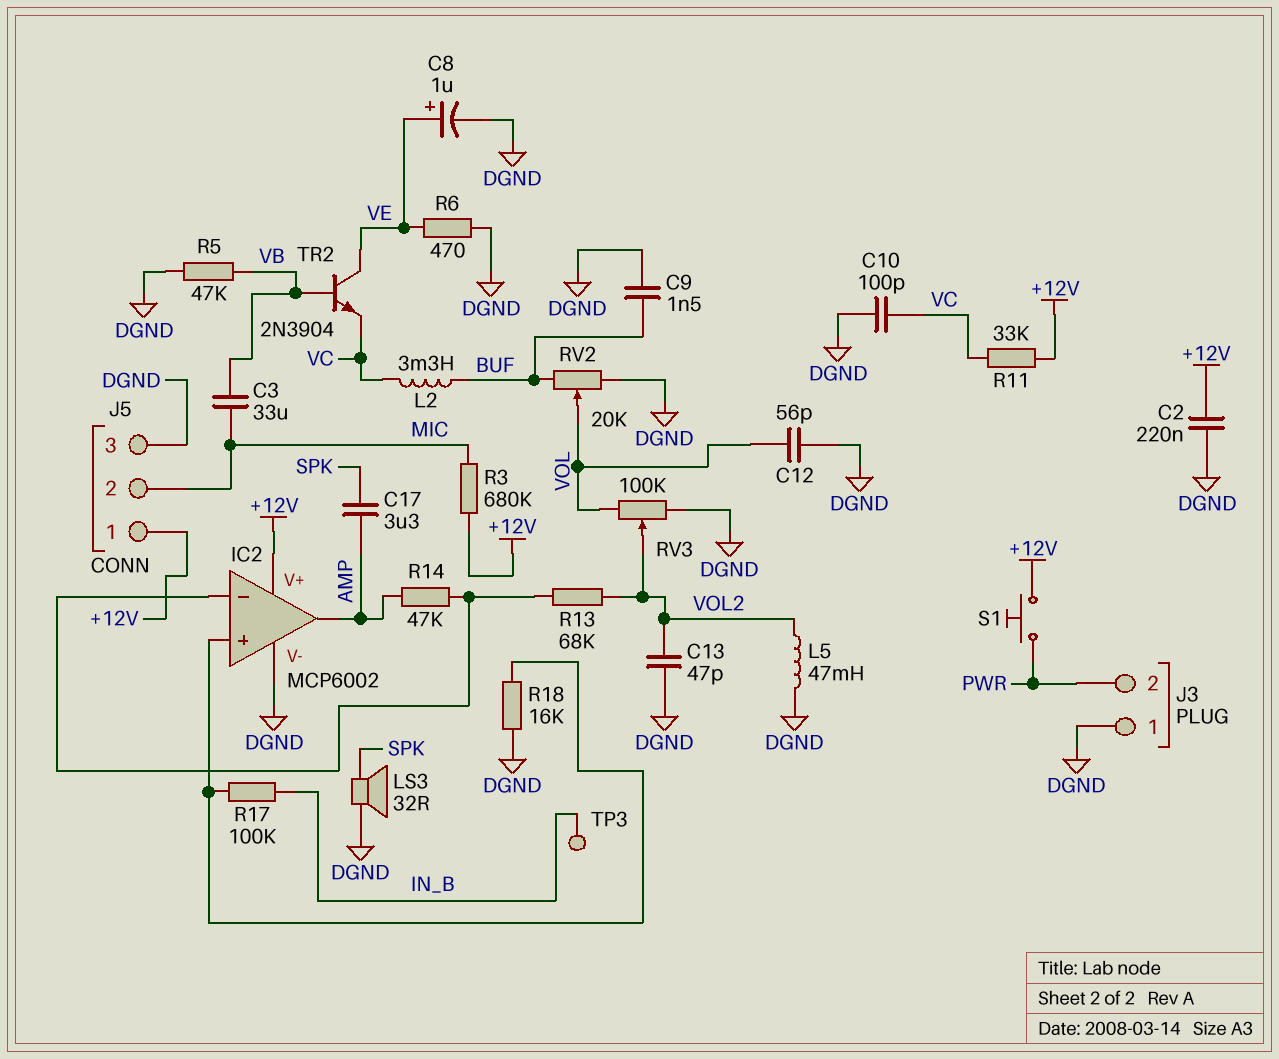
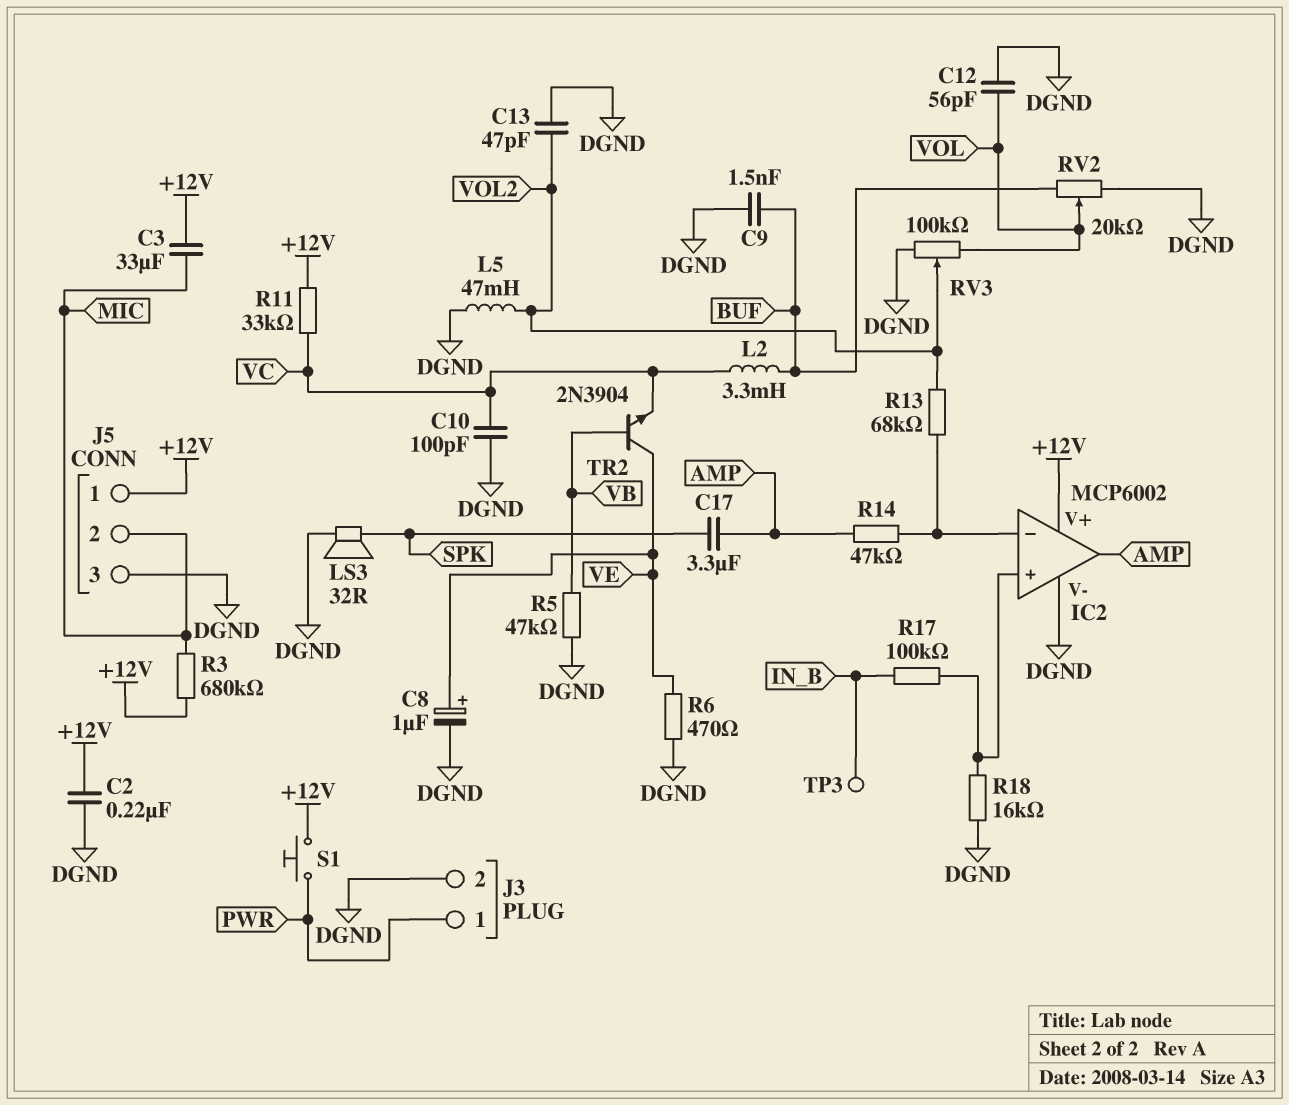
C3: 33uF (MIC, VB) -> 33uF (+12V, MIC)
J3 pin 1: DGND -> PWR
J3 pin 2: PWR -> DGND

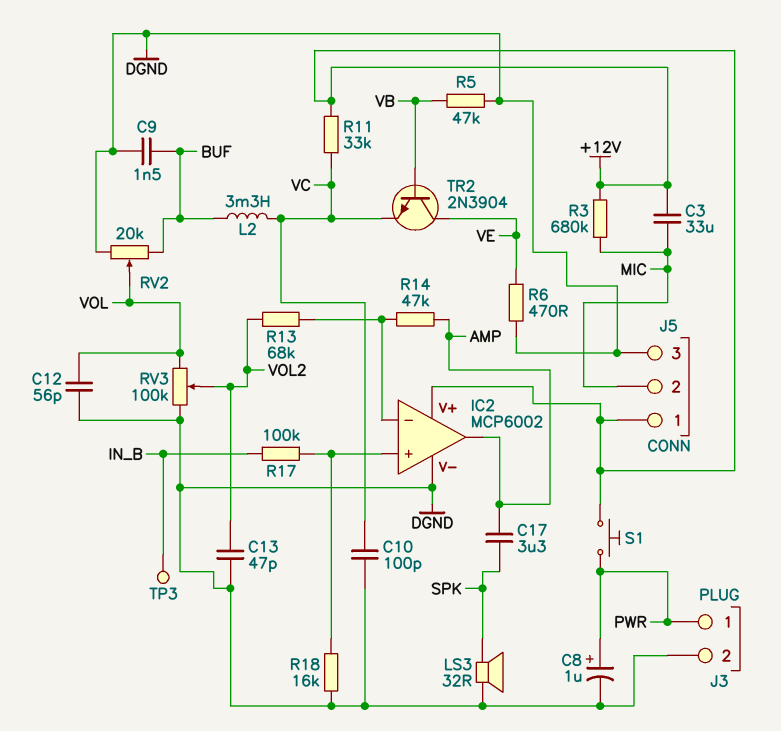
C2: 220nF (+12V, DGND) -> none
C8: 1uF (plus VE, minus DGND) -> 1uF (plus PWR, minus DGND)
L5: 47mH (DGND, VOL2) -> none

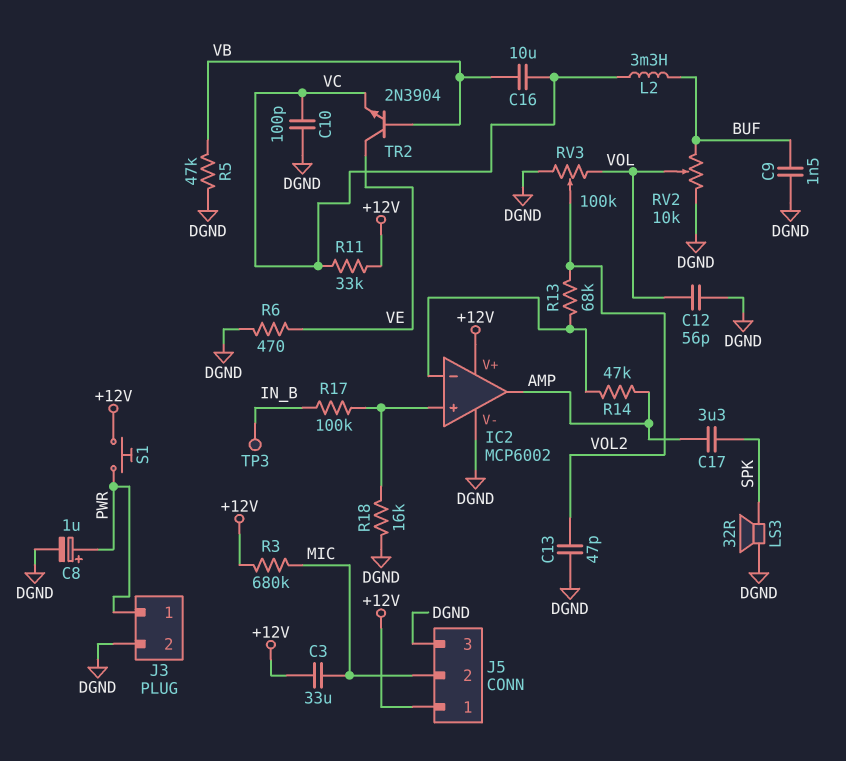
C16: none -> 10uF (VB, VC)
RV2: 20k (BUF, DGND, wiper VOL) -> 10k (BUF, DGND, wiper VOL)

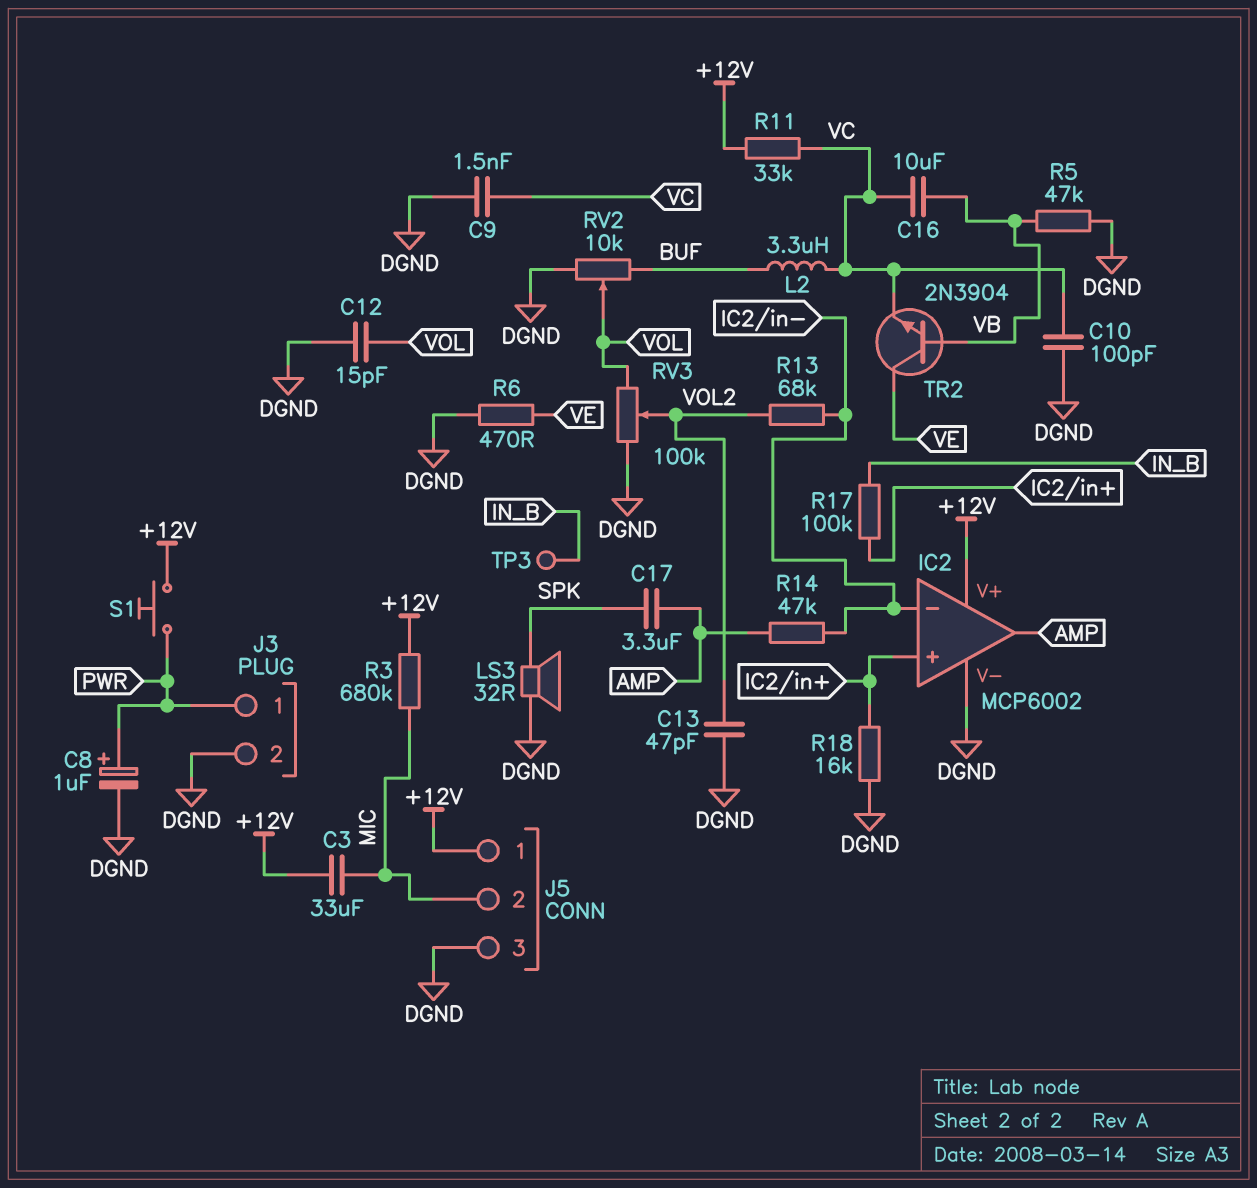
C9: 1.5nF (BUF, DGND) -> 1.5nF (DGND, VC)
C12: 56pF (DGND, VOL) -> 15pF (DGND, VOL)
L2: 3.3mH (BUF, VC) -> 3.3uH (BUF, VC)

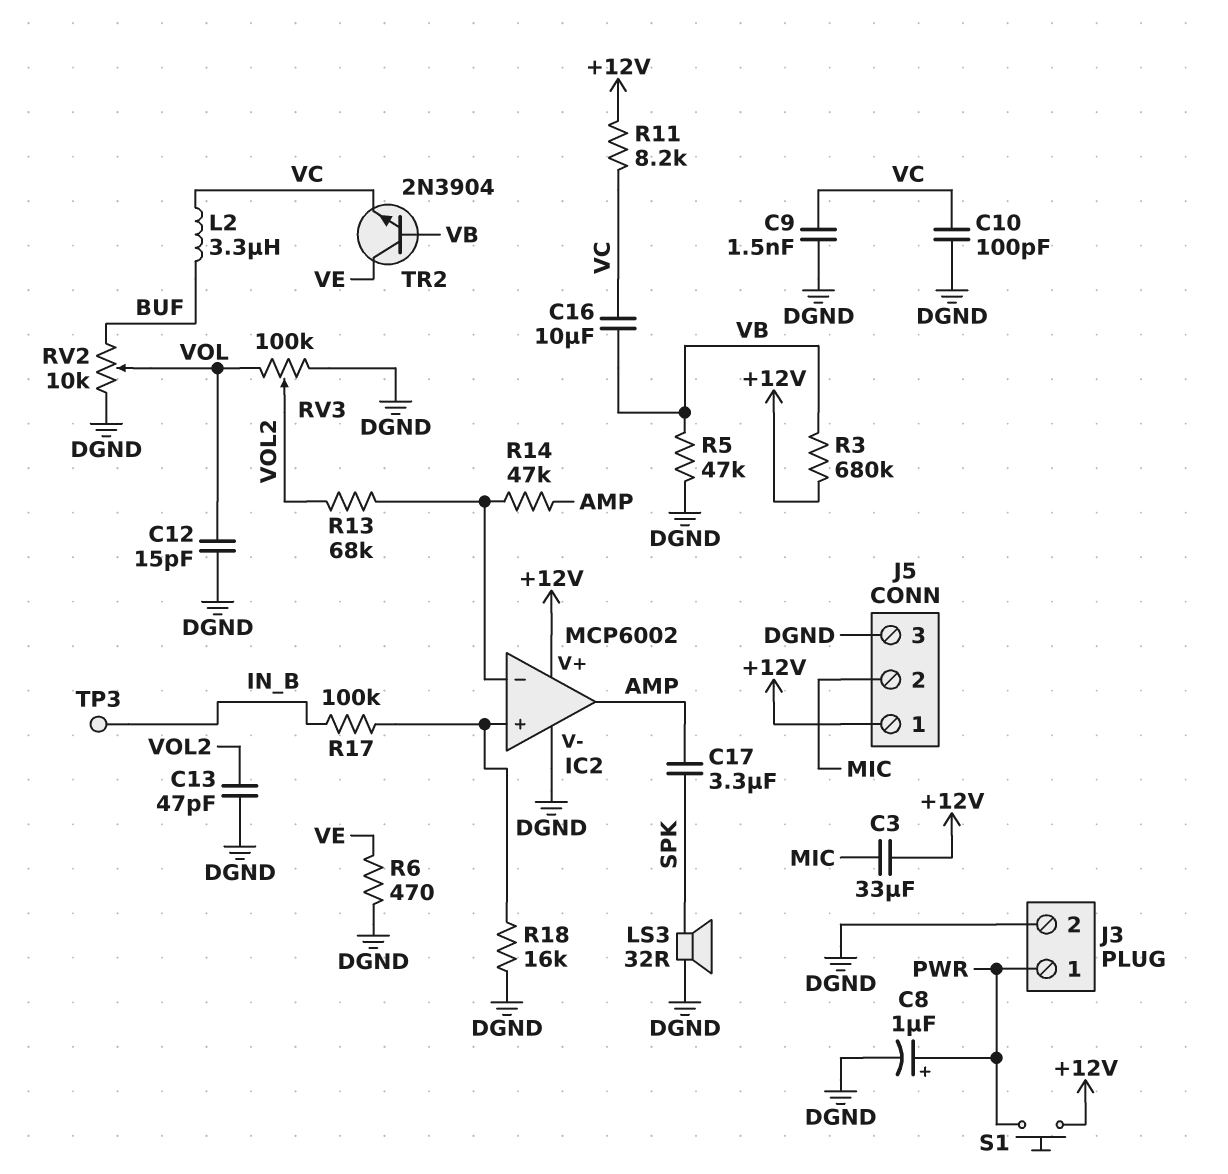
R3: 680k (+12V, MIC) -> 680k (+12V, VB)
R11: 33k (+12V, VC) -> 8.2k (+12V, VC)

